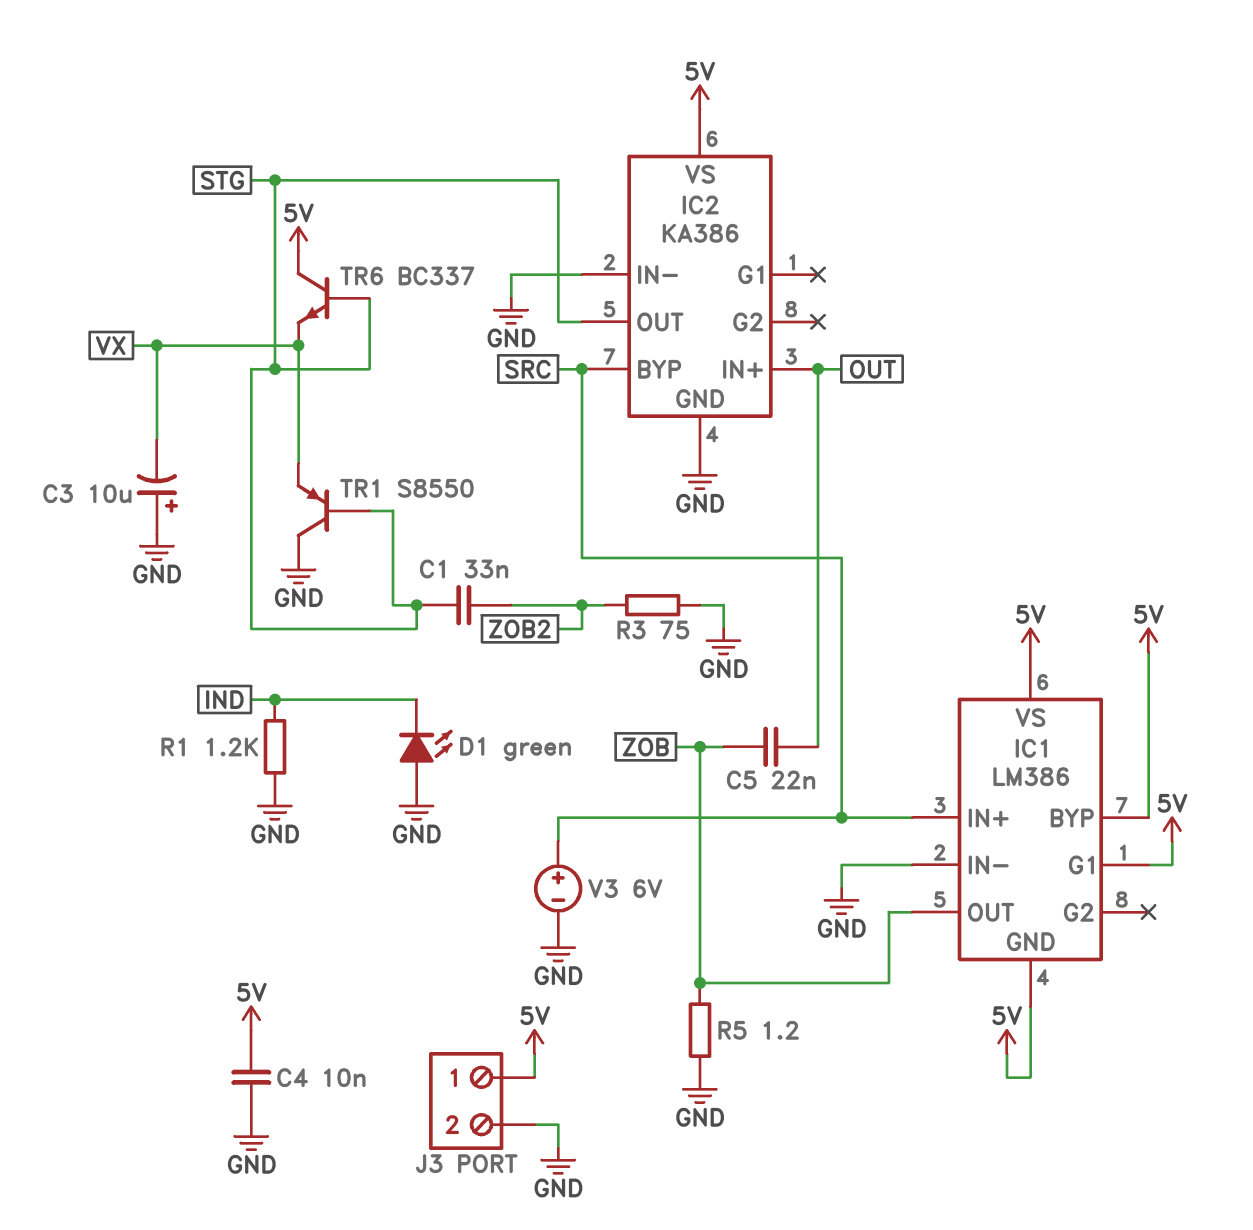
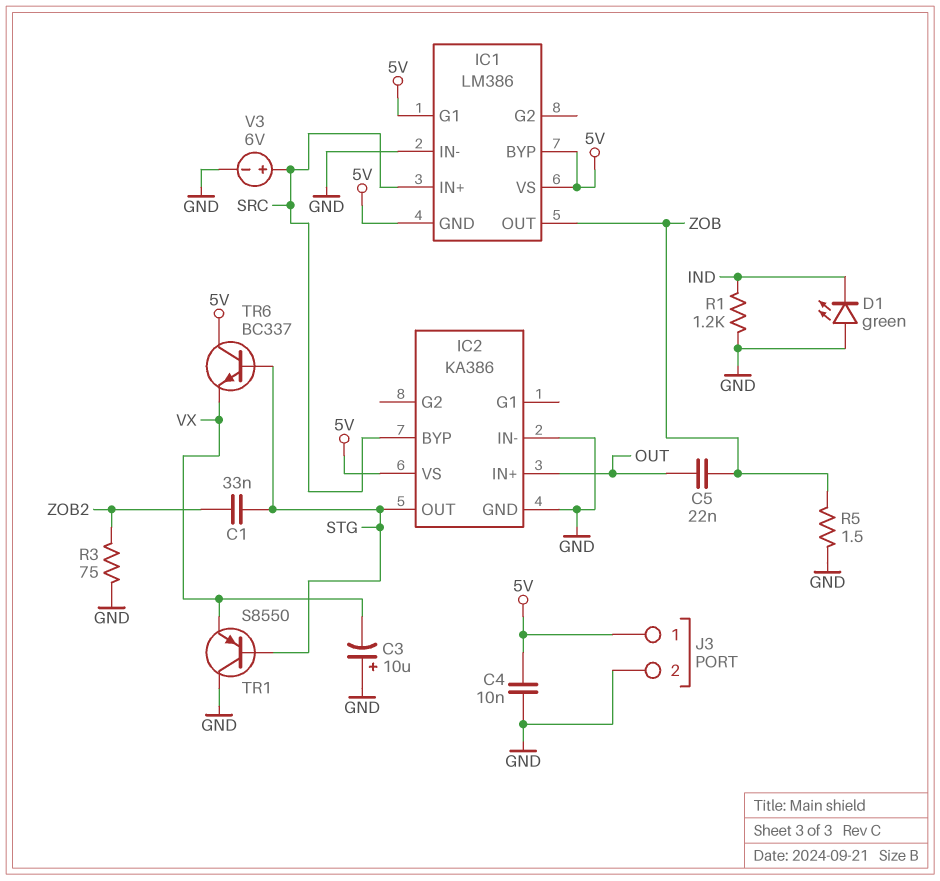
R5: 1.2 (GND, ZOB) -> 1.5 (GND, ZOB)

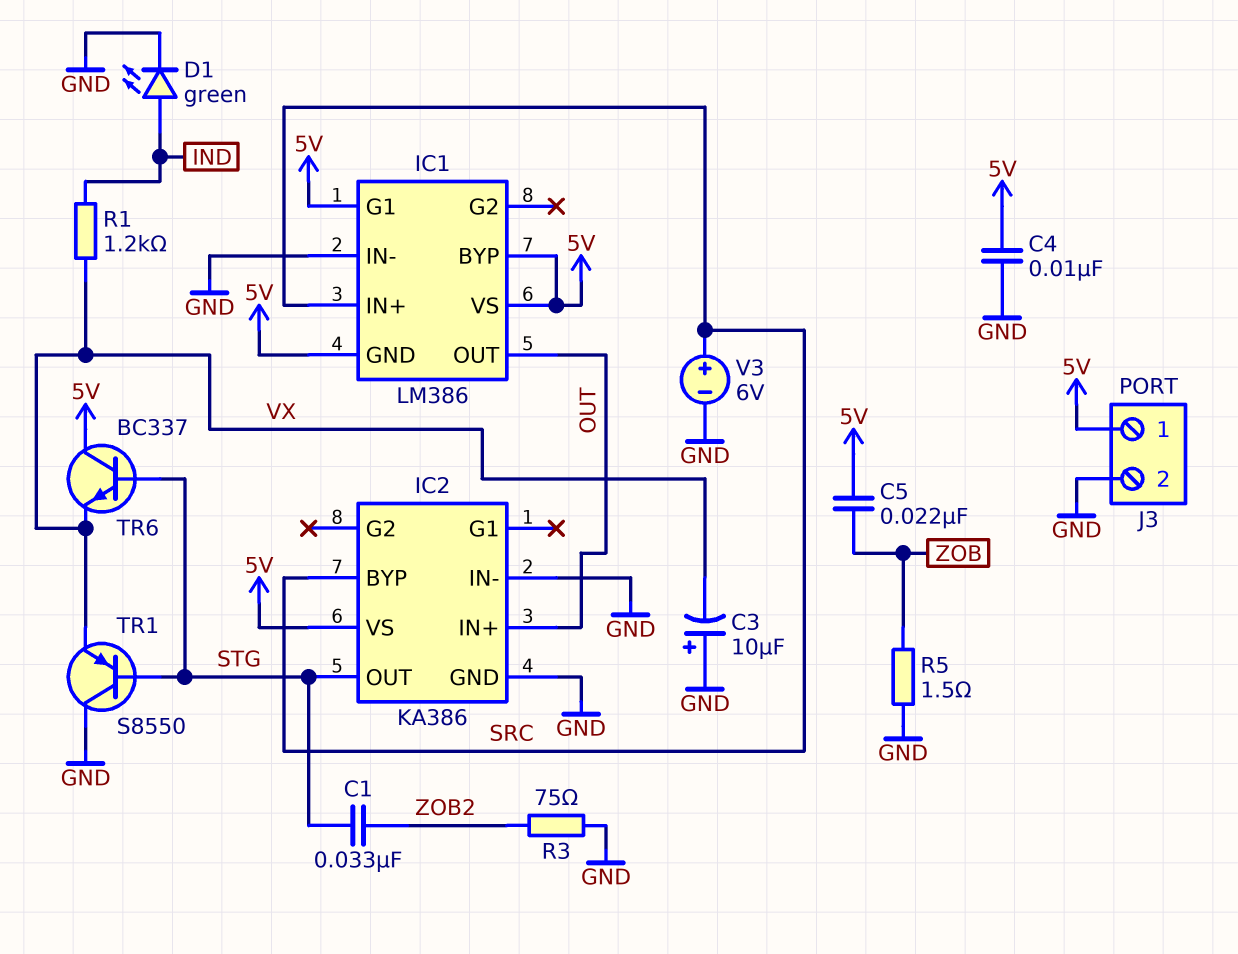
C5: 22nF (OUT, ZOB) -> 22nF (5V, ZOB)
D1: LED green (A GND, K IND) -> LED green (A IND, K GND)
IC1 pin OUT: ZOB -> OUT
R1: 1.2k (GND, IND) -> 1.2k (IND, VX)

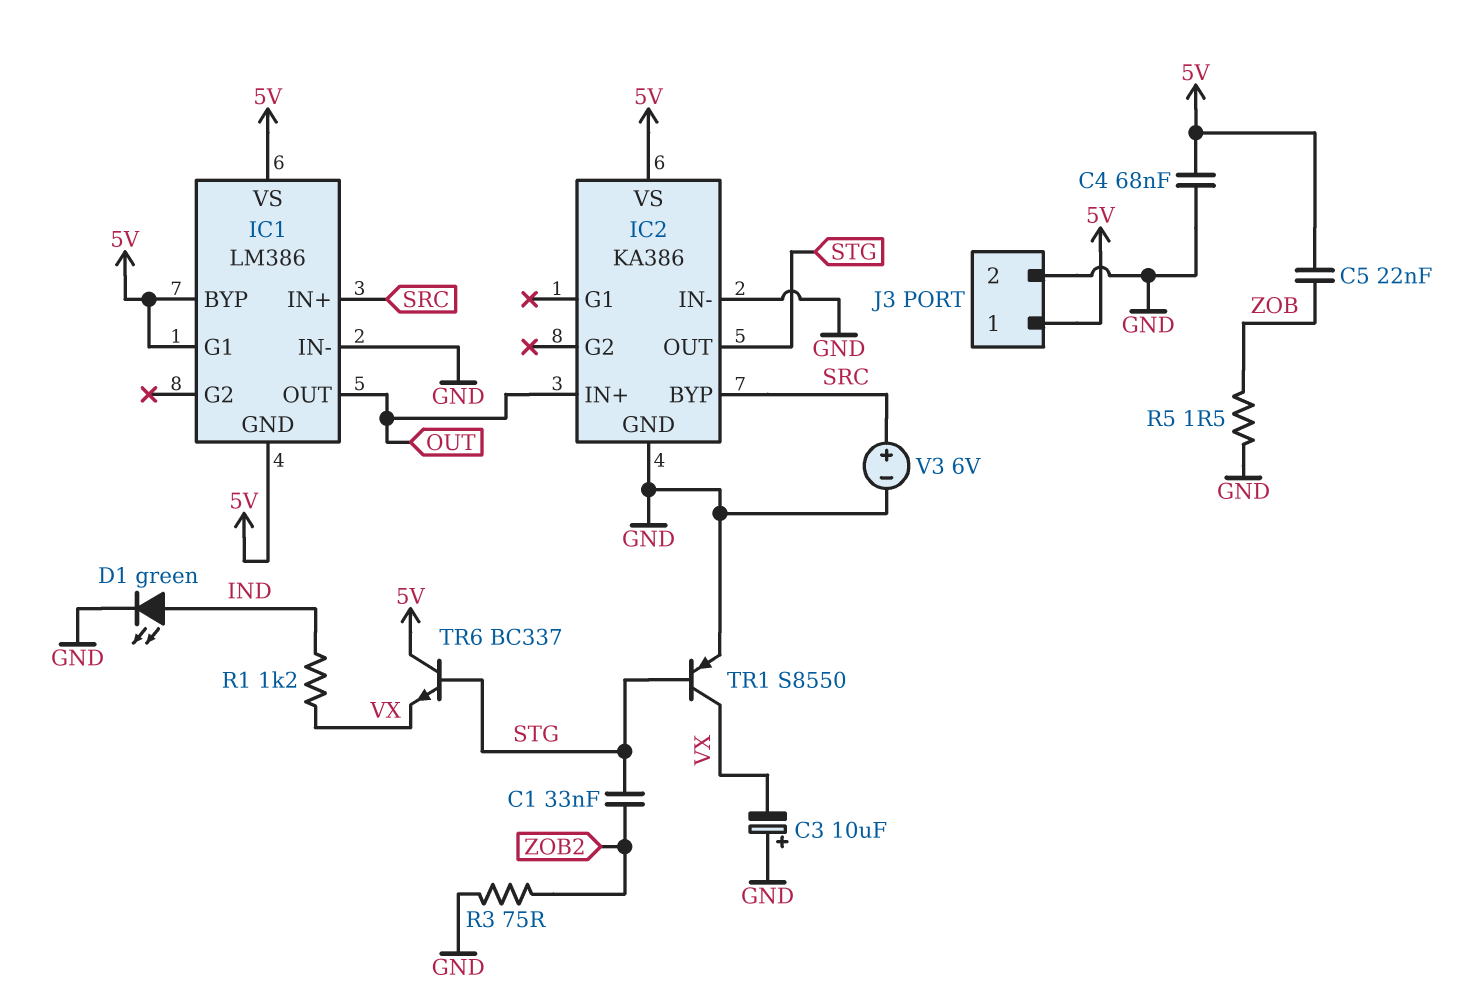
C4: 10nF (5V, GND) -> 68nF (5V, GND)
TR1: PNP S8550 (B STG, C GND, E VX) -> PNP S8550 (B STG, C VX, E GND)

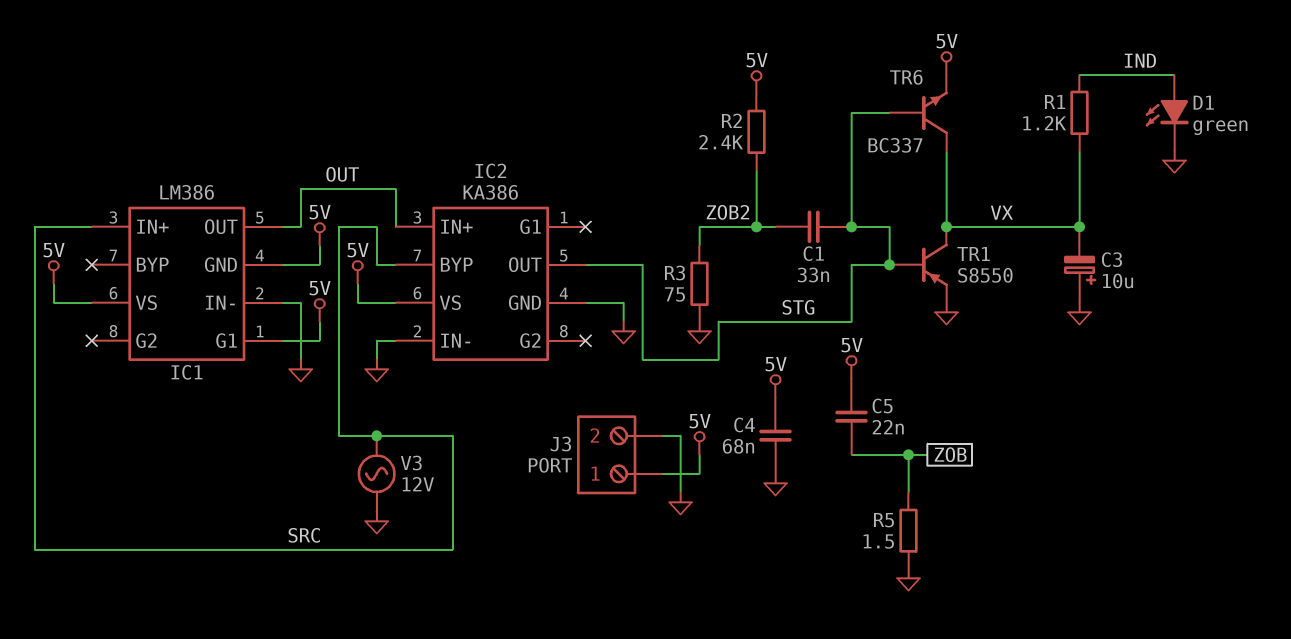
IC1 pin BYP: 5V -> none
R2: none -> 2.4k (5V, ZOB2)
TR6: NPN BC337 (B STG, C 5V, E VX) -> NPN BC337 (B STG, C VX, E 5V)
V3: 6V (plus SRC, minus GND) -> AC 12V (GND, SRC)

